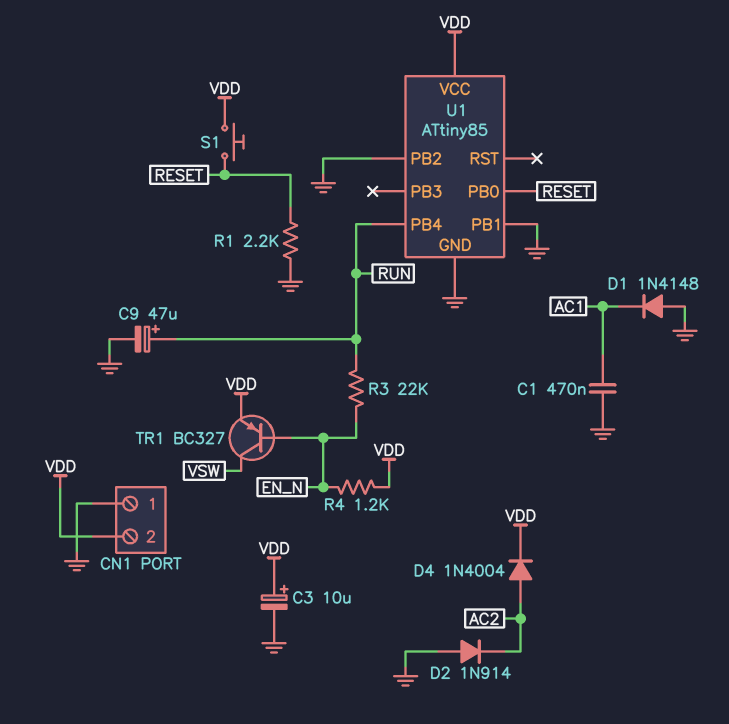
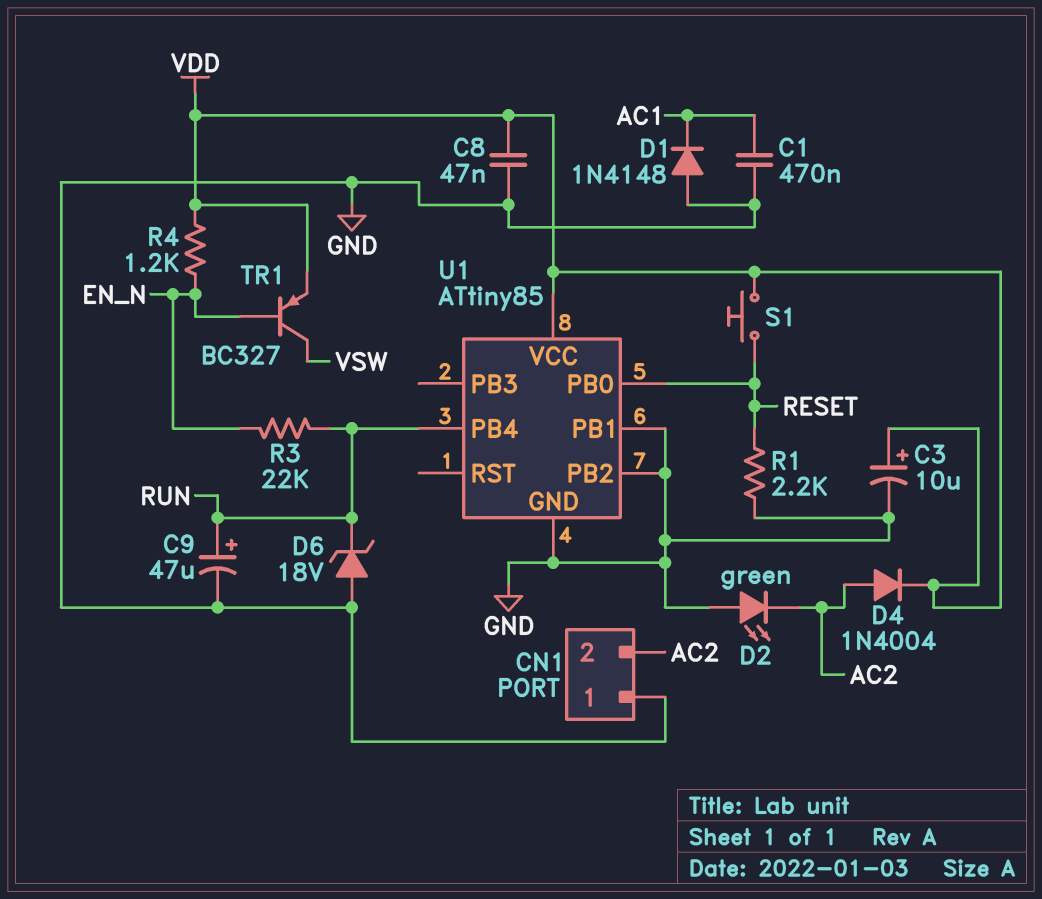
C8: none -> 47nF (GND, VDD)
CN1 pin 2: VDD -> AC2
D2: diode 1N914 (A GND, K AC2) -> LED green (A GND, K AC2)
D6: none -> zener 18V (A GND, K RUN)

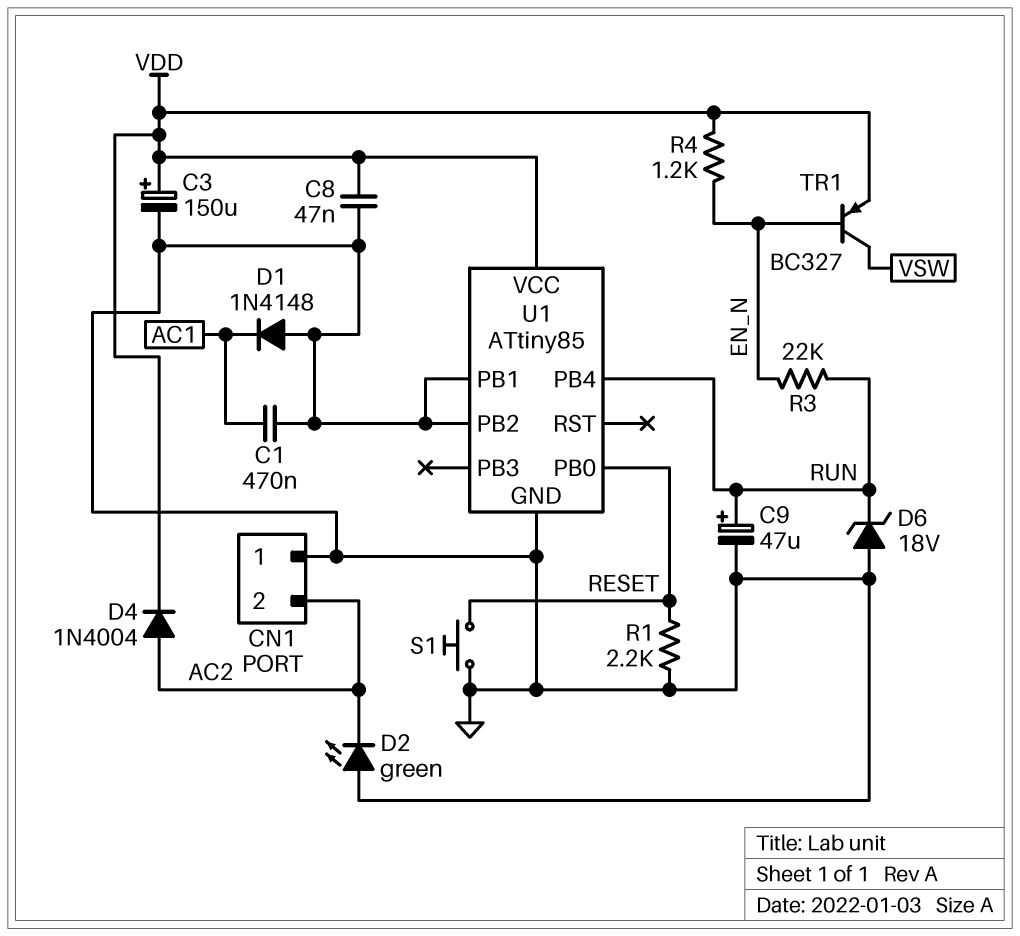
C3: 10uF (plus VDD, minus GND) -> 150uF (plus VDD, minus GND)
S1: button (RESET, VDD) -> button (GND, RESET)

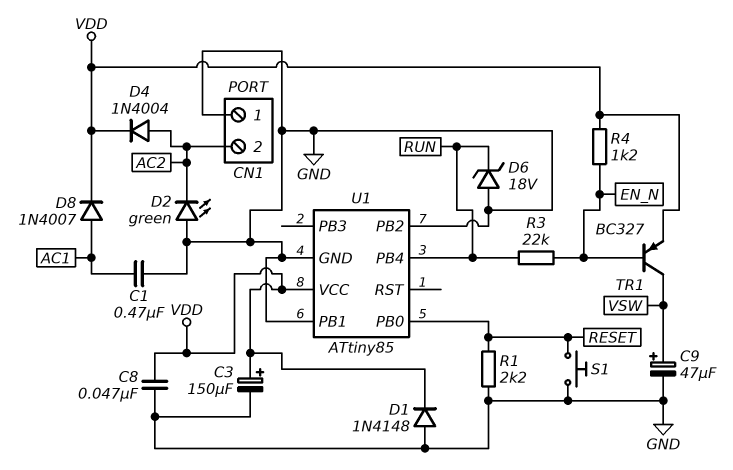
C9: 47uF (plus RUN, minus GND) -> 47uF (plus VSW, minus GND)
D1: diode 1N4148 (A GND, K AC1) -> diode 1N4148 (A GND, K VDD)
D8: none -> diode 1N4007 (A AC1, K VDD)

